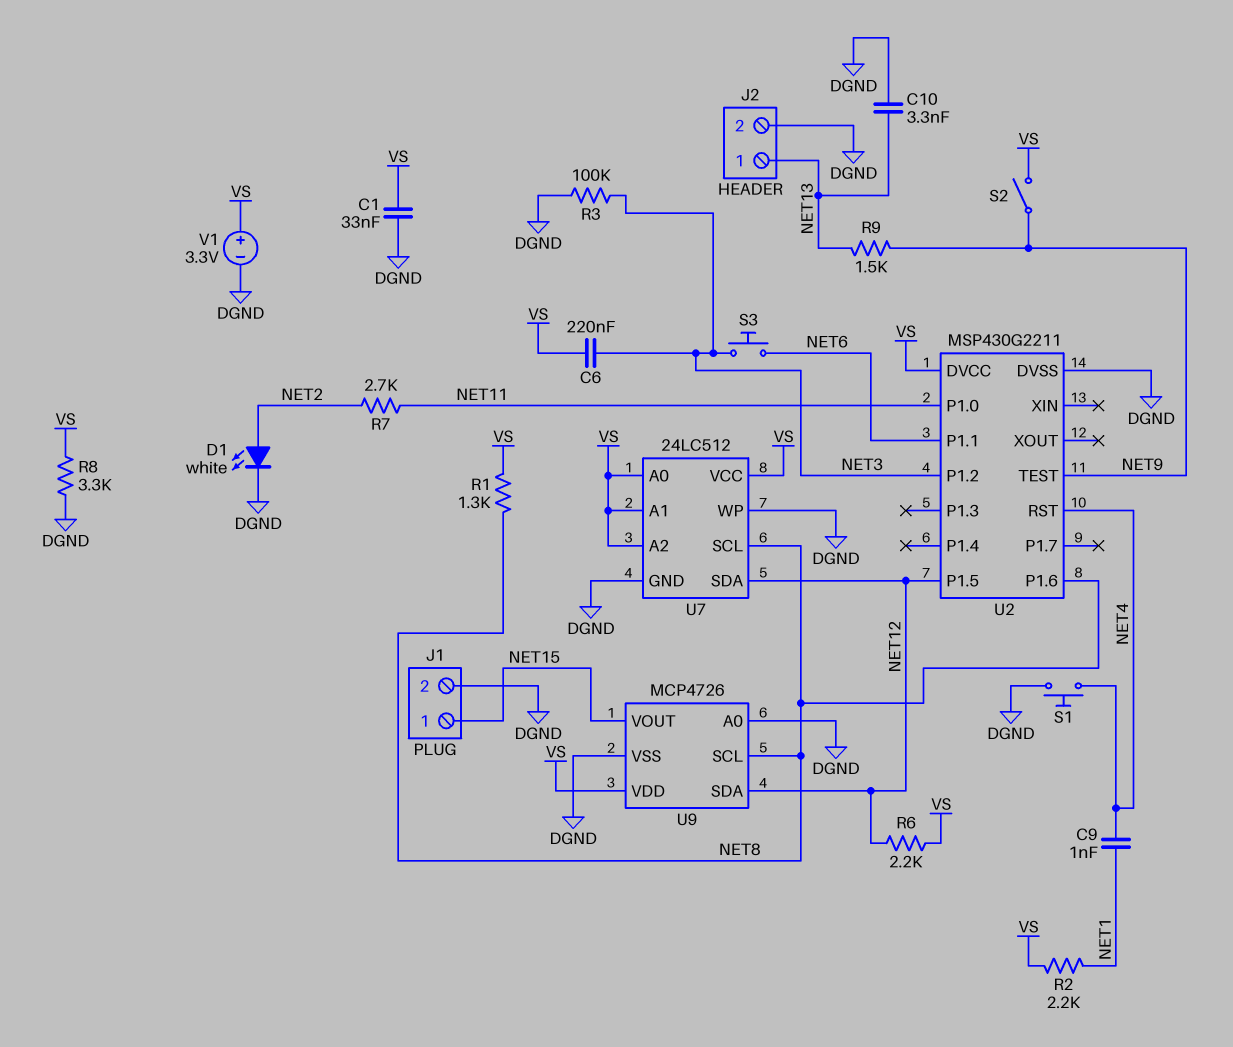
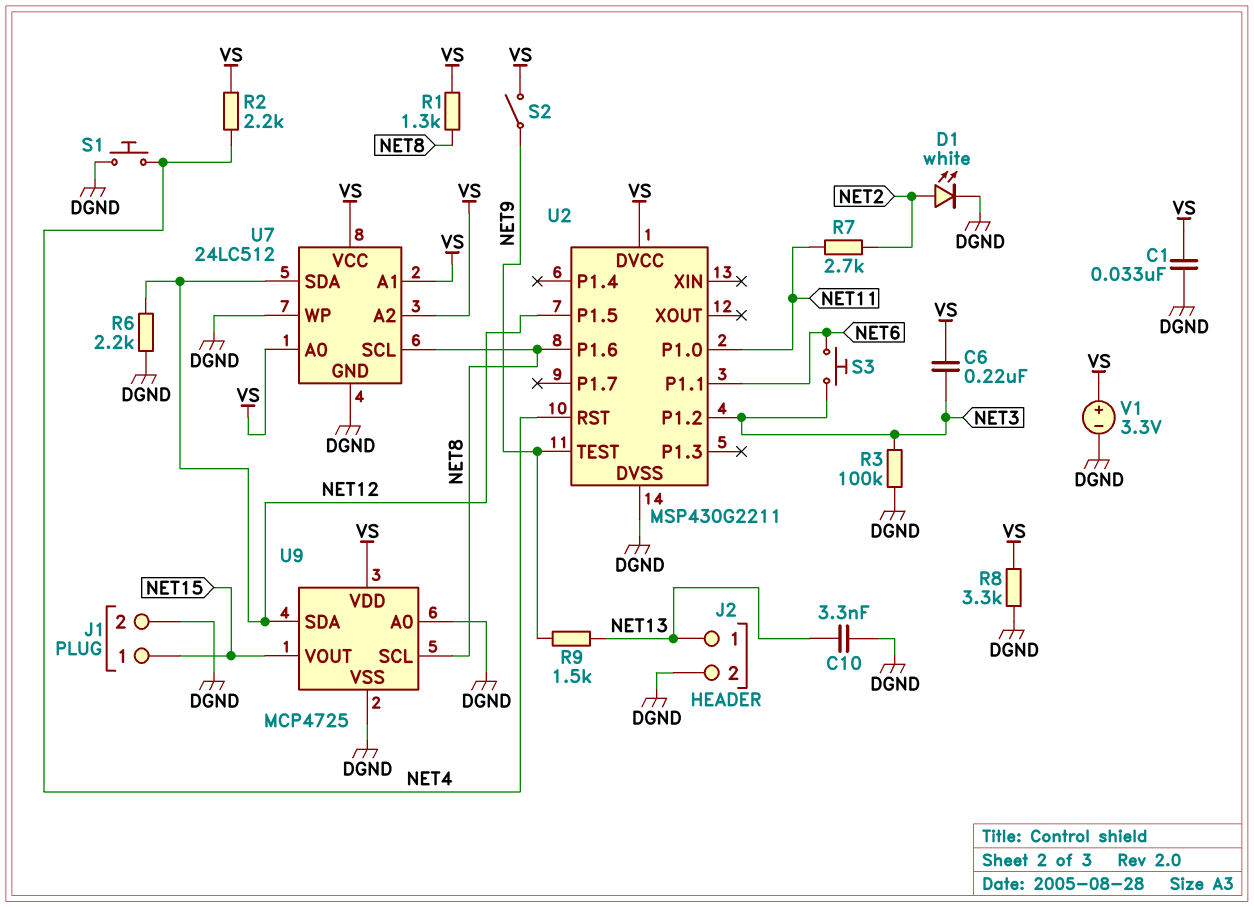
C9: 1nF (NET1, NET4) -> none
R2: 2.2k (NET1, VS) -> 2.2k (NET4, VS)
R6: 2.2k (NET12, VS) -> 2.2k (DGND, NET12)
U9: MCP4726 -> MCP4725

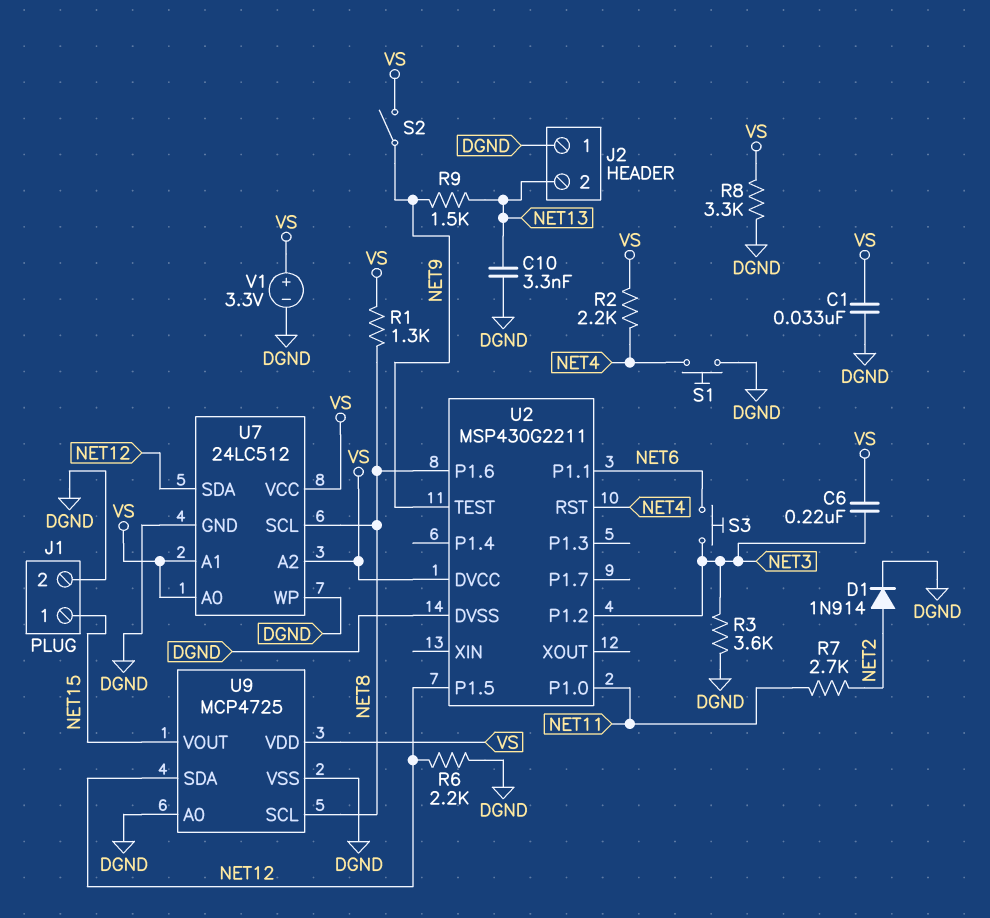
D1: LED white (A NET2, K DGND) -> diode 1N914 (A NET2, K DGND)
J2 pin 1: NET13 -> DGND
J2 pin 2: DGND -> NET13
R3: 100k (DGND, NET3) -> 3.6k (DGND, NET3)

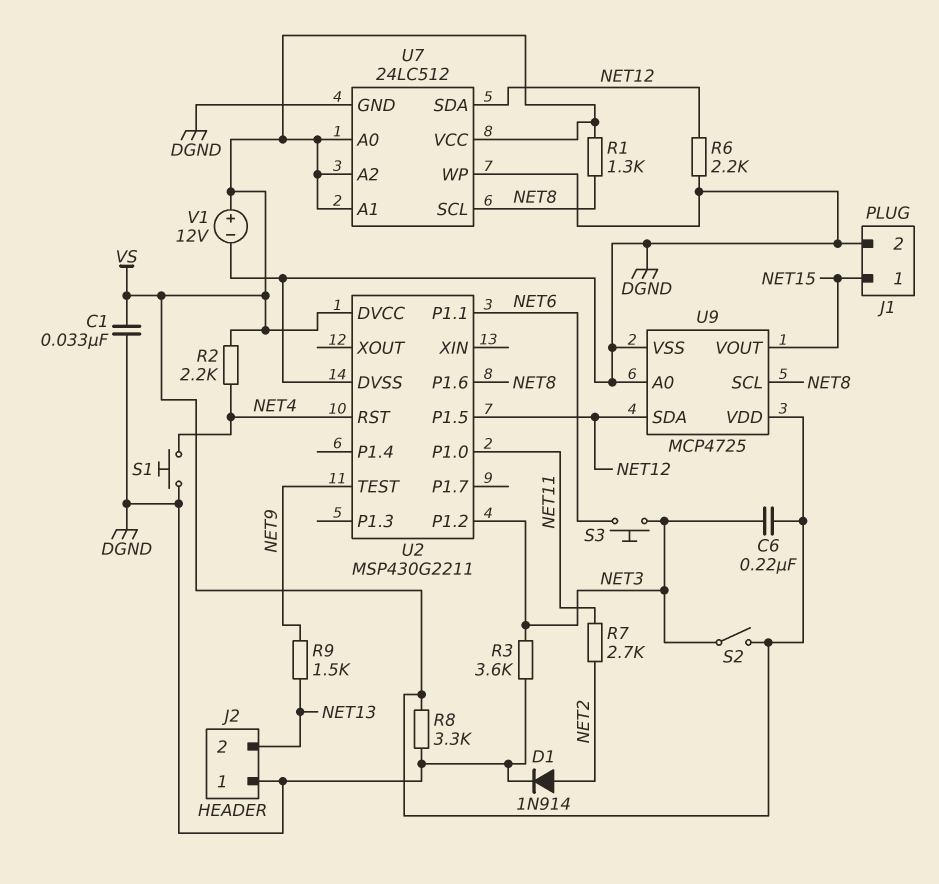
C10: 3.3nF (DGND, NET13) -> none
S2: switch (NET9, VS) -> switch (NET3, VS)
V1: 3.3V (plus VS, minus DGND) -> 12V (plus VS, minus DGND)

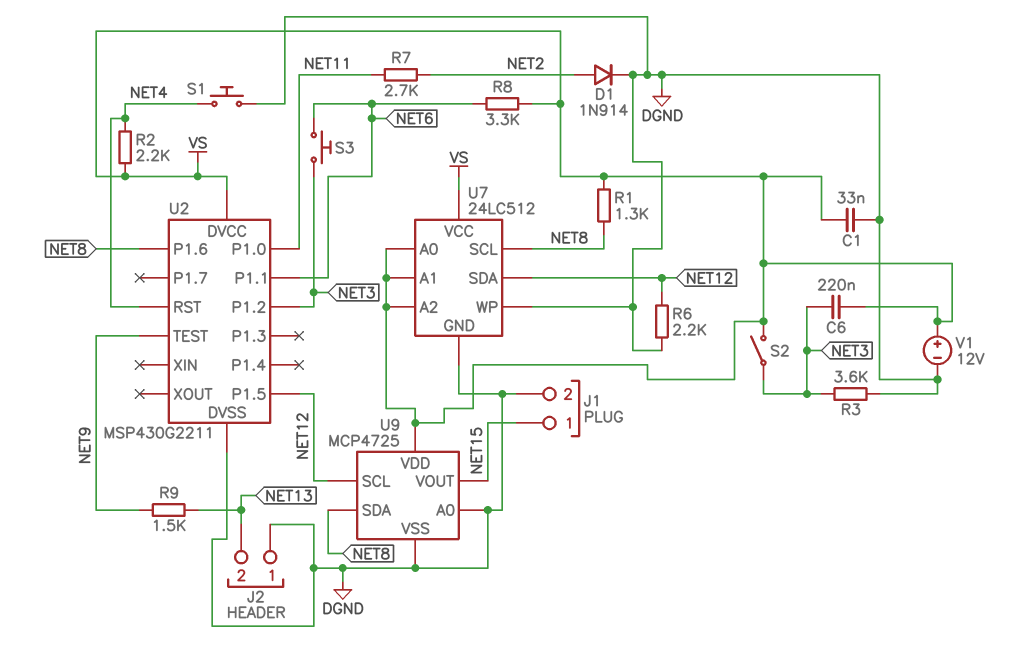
R8: 3.3k (DGND, VS) -> 3.3k (NET6, VS)
U9 pin SCL: NET8 -> NET12
U9 pin SDA: NET12 -> NET8

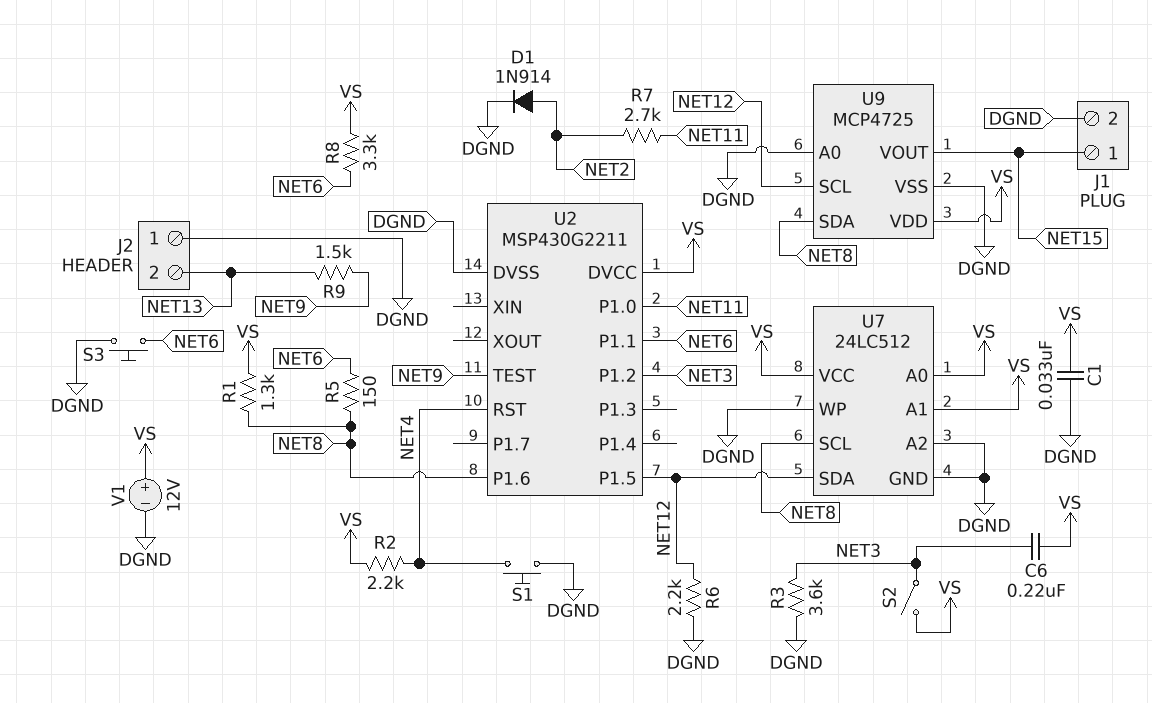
R5: none -> 150 (NET6, NET8)
S3: button (NET3, NET6) -> button (DGND, NET6)
U7 pin A2: VS -> DGND

